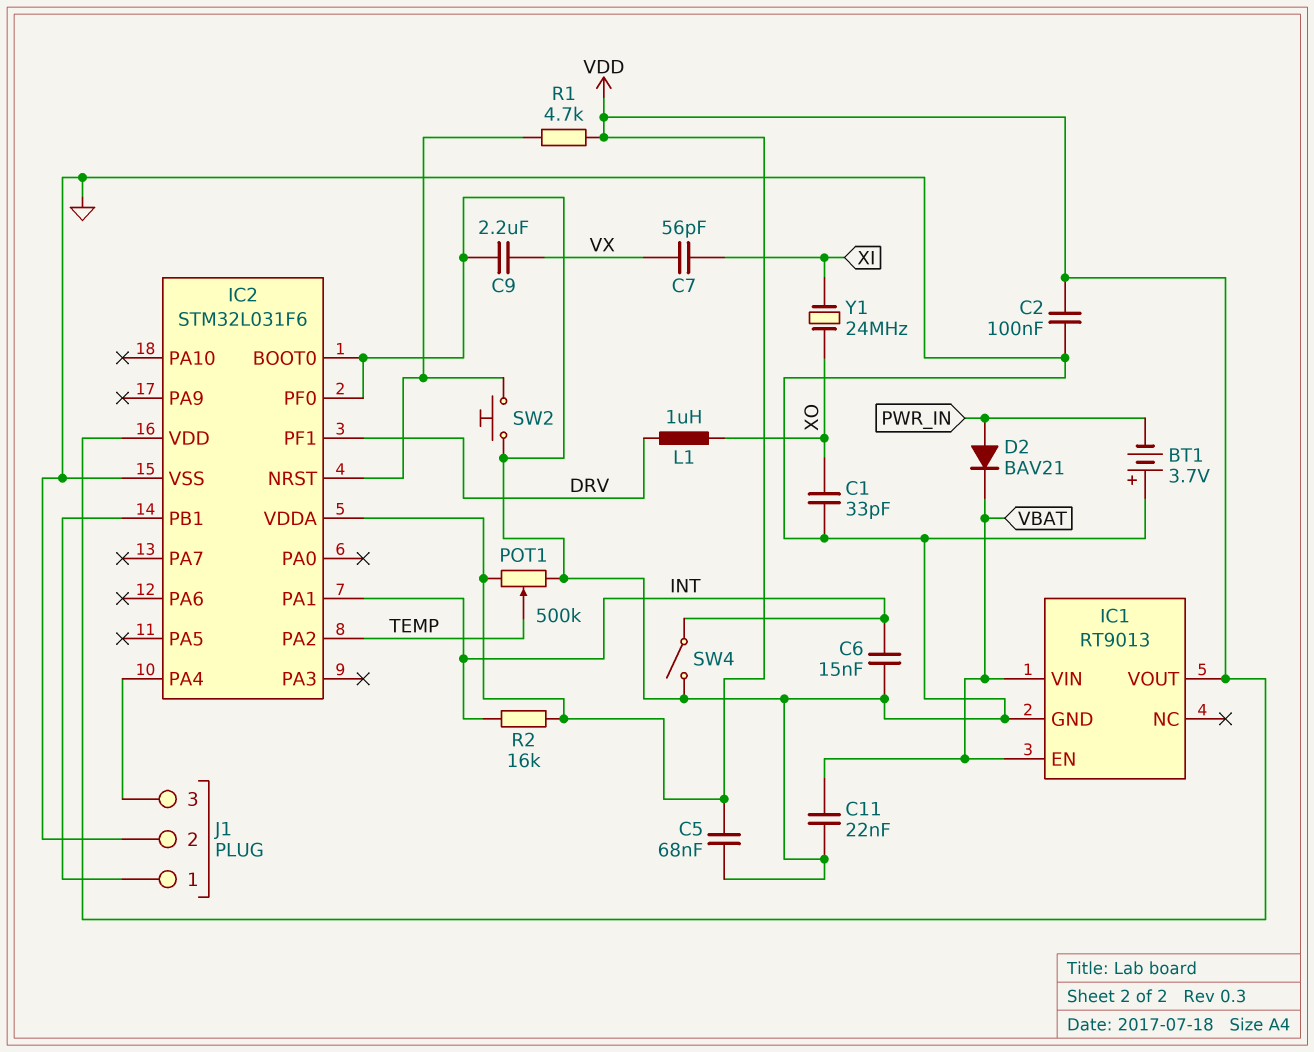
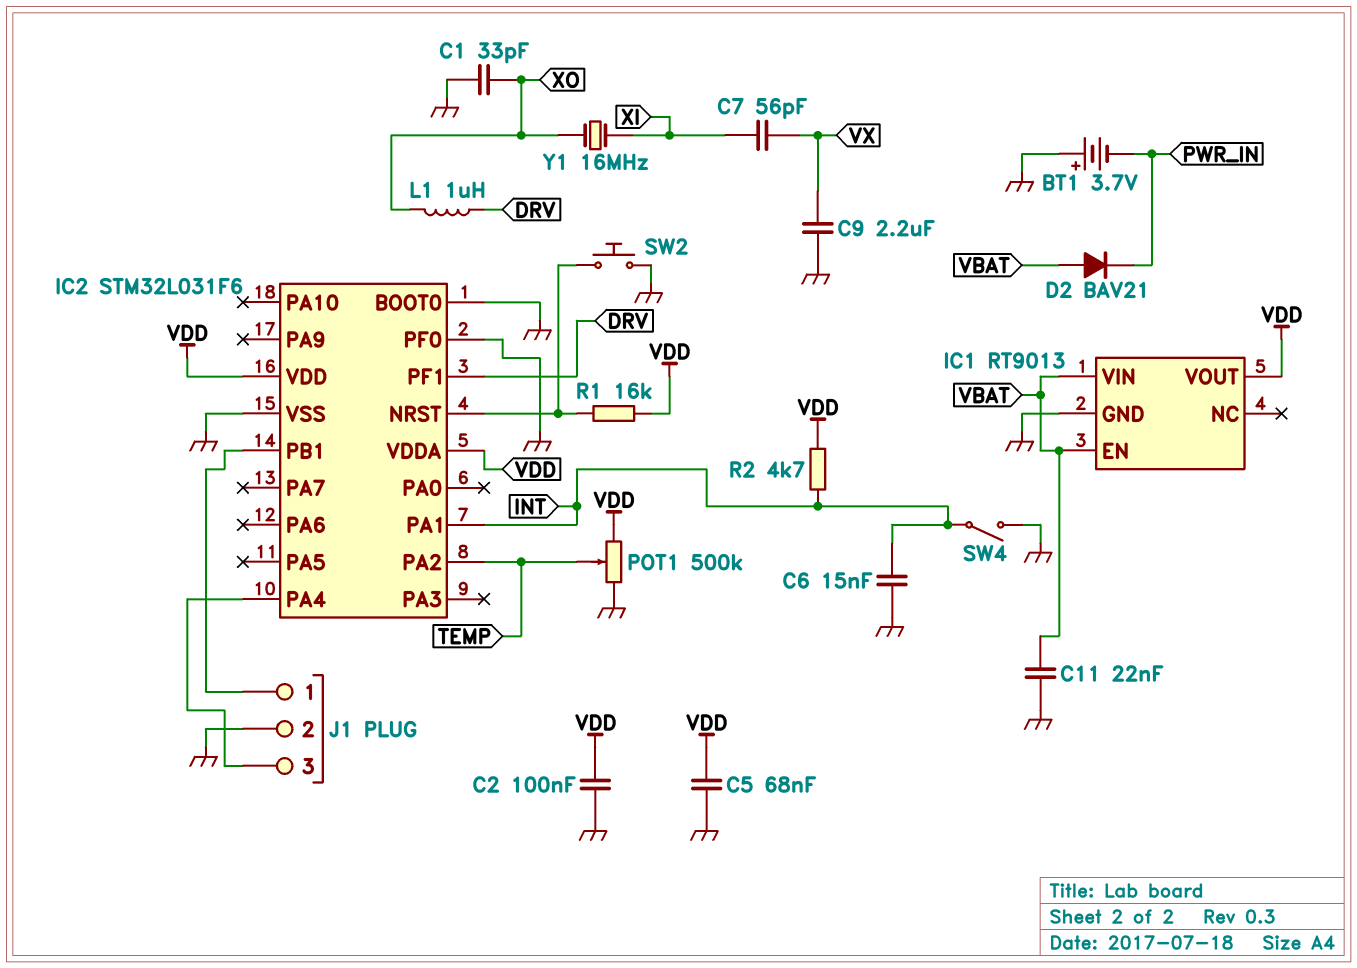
D2: diode BAV21 (A PWR_IN, K VBAT) -> diode BAV21 (A VBAT, K PWR_IN)
R1: 4.7k (IC2/NRST, VDD) -> 16k (IC2/NRST, VDD)
R2: 16k (INT, VDD) -> 4.7k (INT, VDD)
Y1: 24MHz (XI, XO) -> 16MHz (XI, XO)

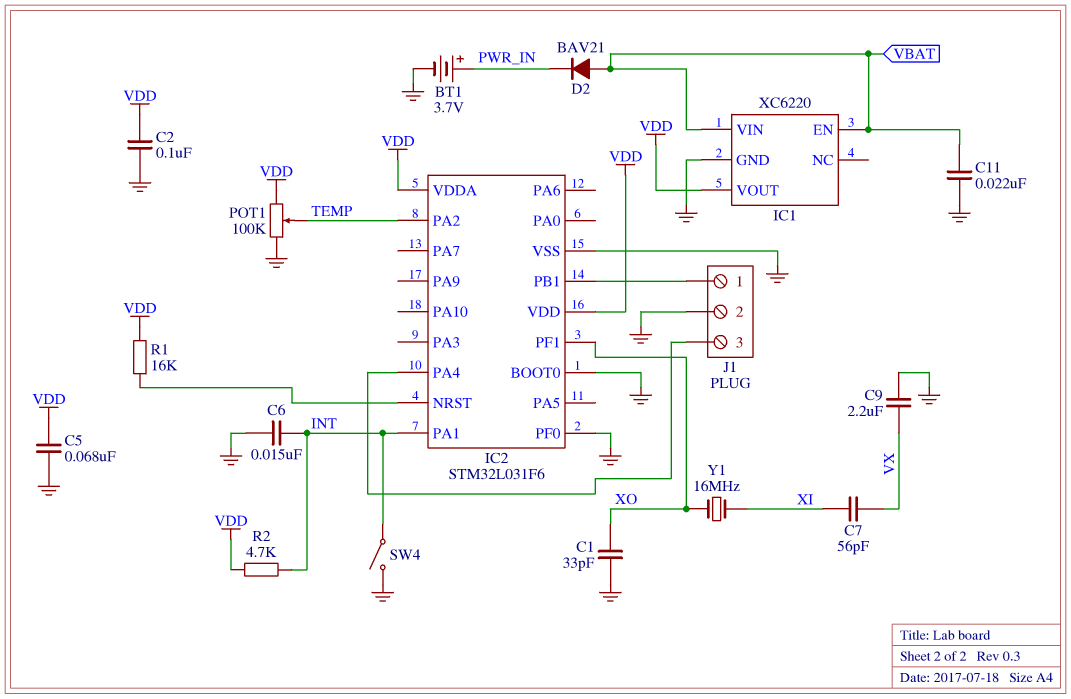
BT1: 3.7V (plus GND, minus PWR_IN) -> 3.7V (plus PWR_IN, minus GND)
IC1: RT9013 -> XC6220
IC2 pin PF1: DRV -> XO
L1: 1uH (DRV, XO) -> none
POT1: 500k (GND, VDD, wiper TEMP) -> 100k (GND, VDD, wiper TEMP)
SW2: button (GND, IC2/NRST) -> none

